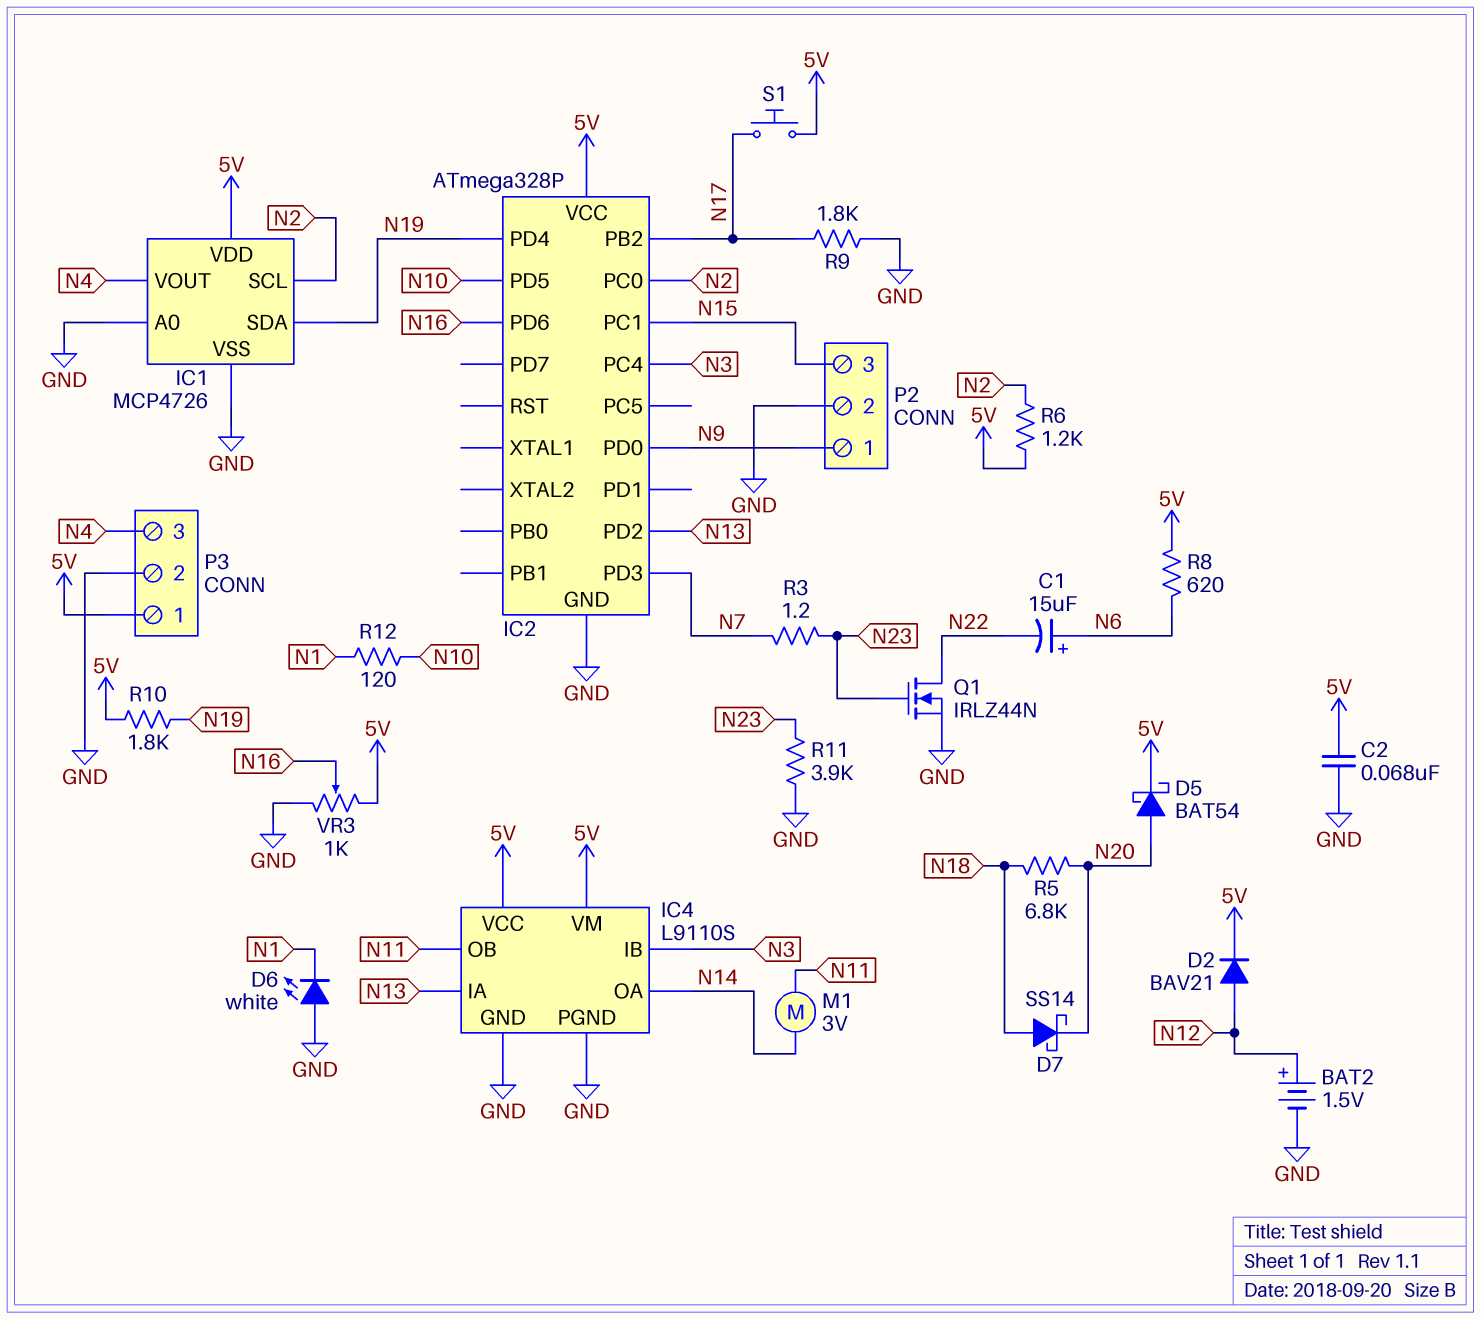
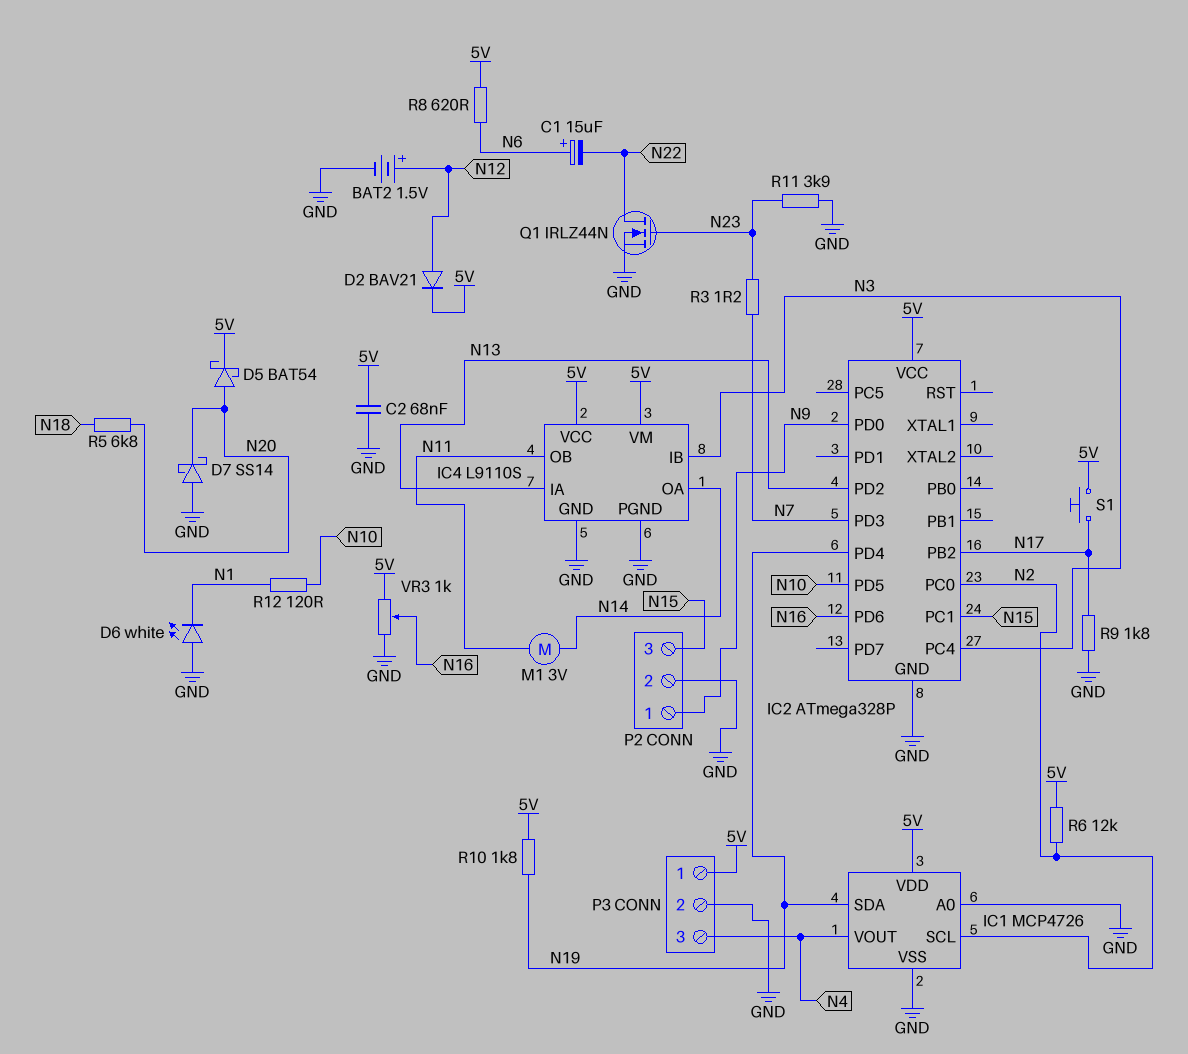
D7: schottky SS14 (A N18, K N20) -> schottky SS14 (A GND, K N20)
R6: 1.2k (5V, N2) -> 12k (5V, N2)

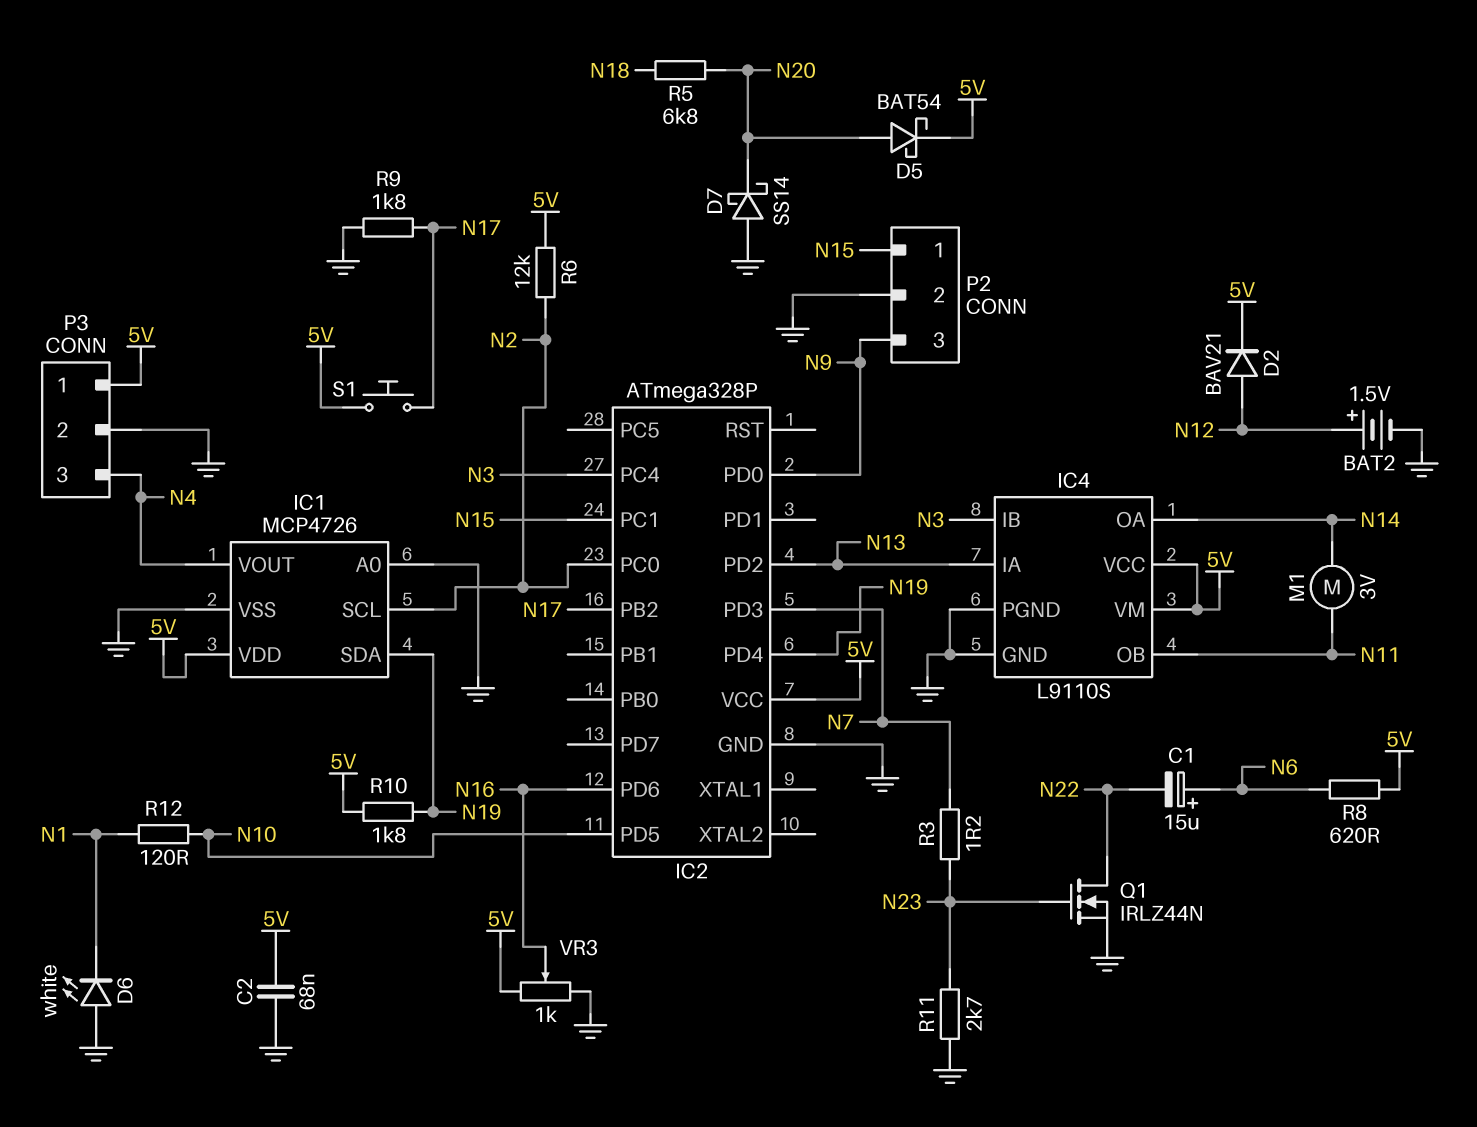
P2 pin 1: N9 -> N15
P2 pin 3: N15 -> N9
R11: 3.9k (GND, N23) -> 2.7k (GND, N23)

